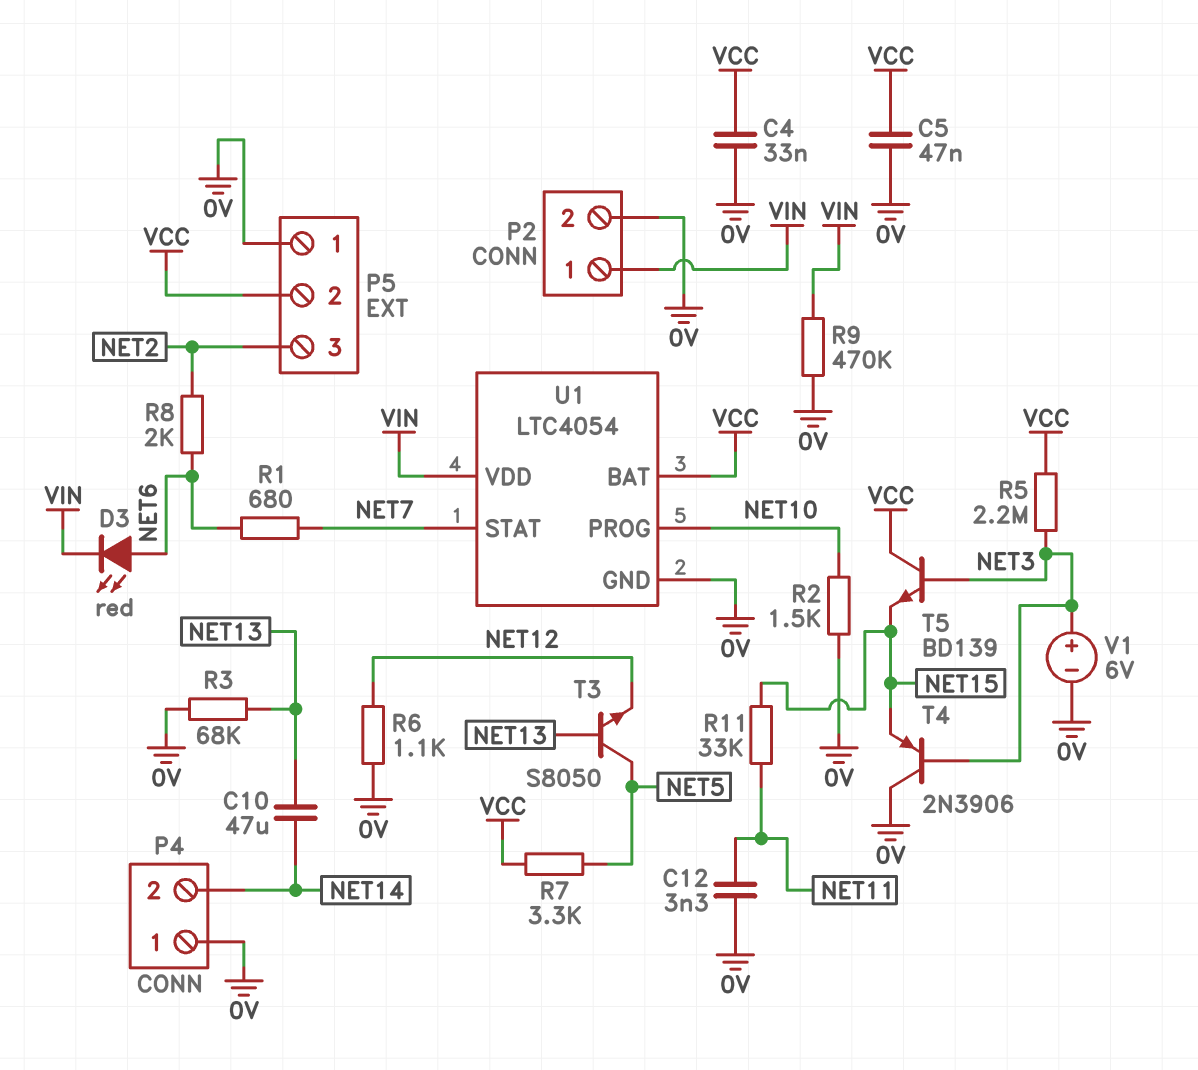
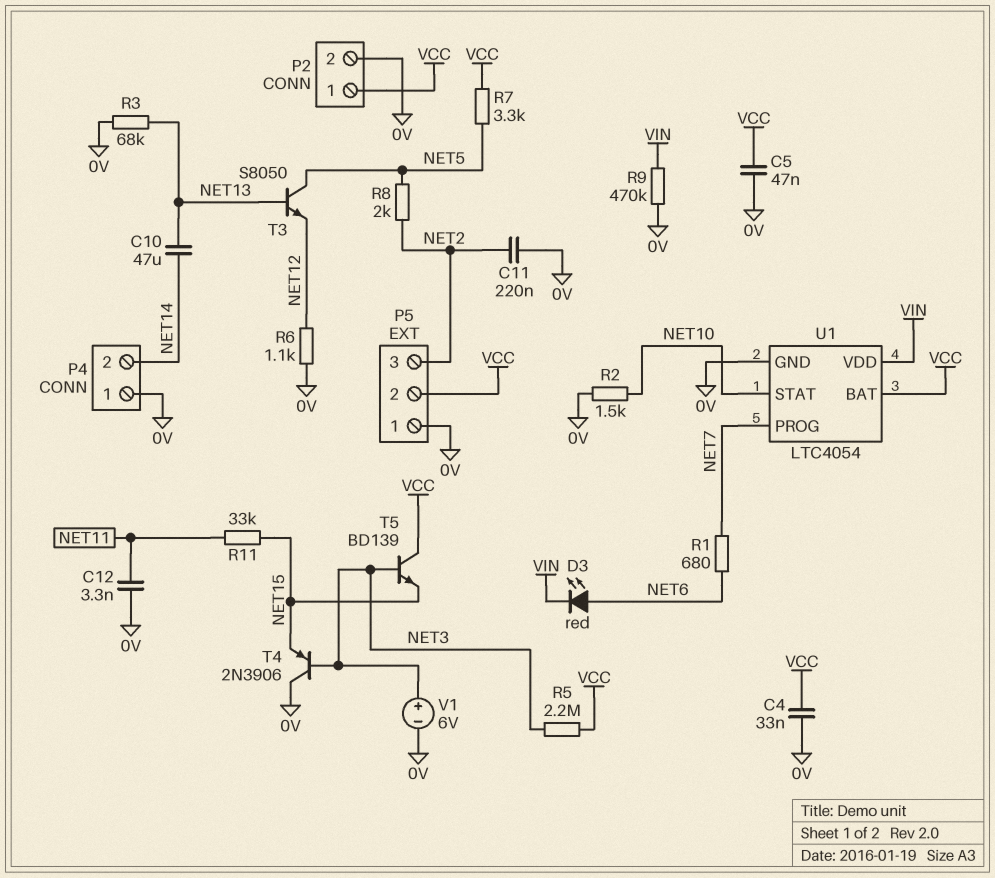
C11: none -> 220nF (0V, NET2)
P2 pin 1: VIN -> VCC
R8: 2k (NET2, NET6) -> 2k (NET2, NET5)
U1 pin PROG: NET10 -> NET7
U1 pin STAT: NET7 -> NET10

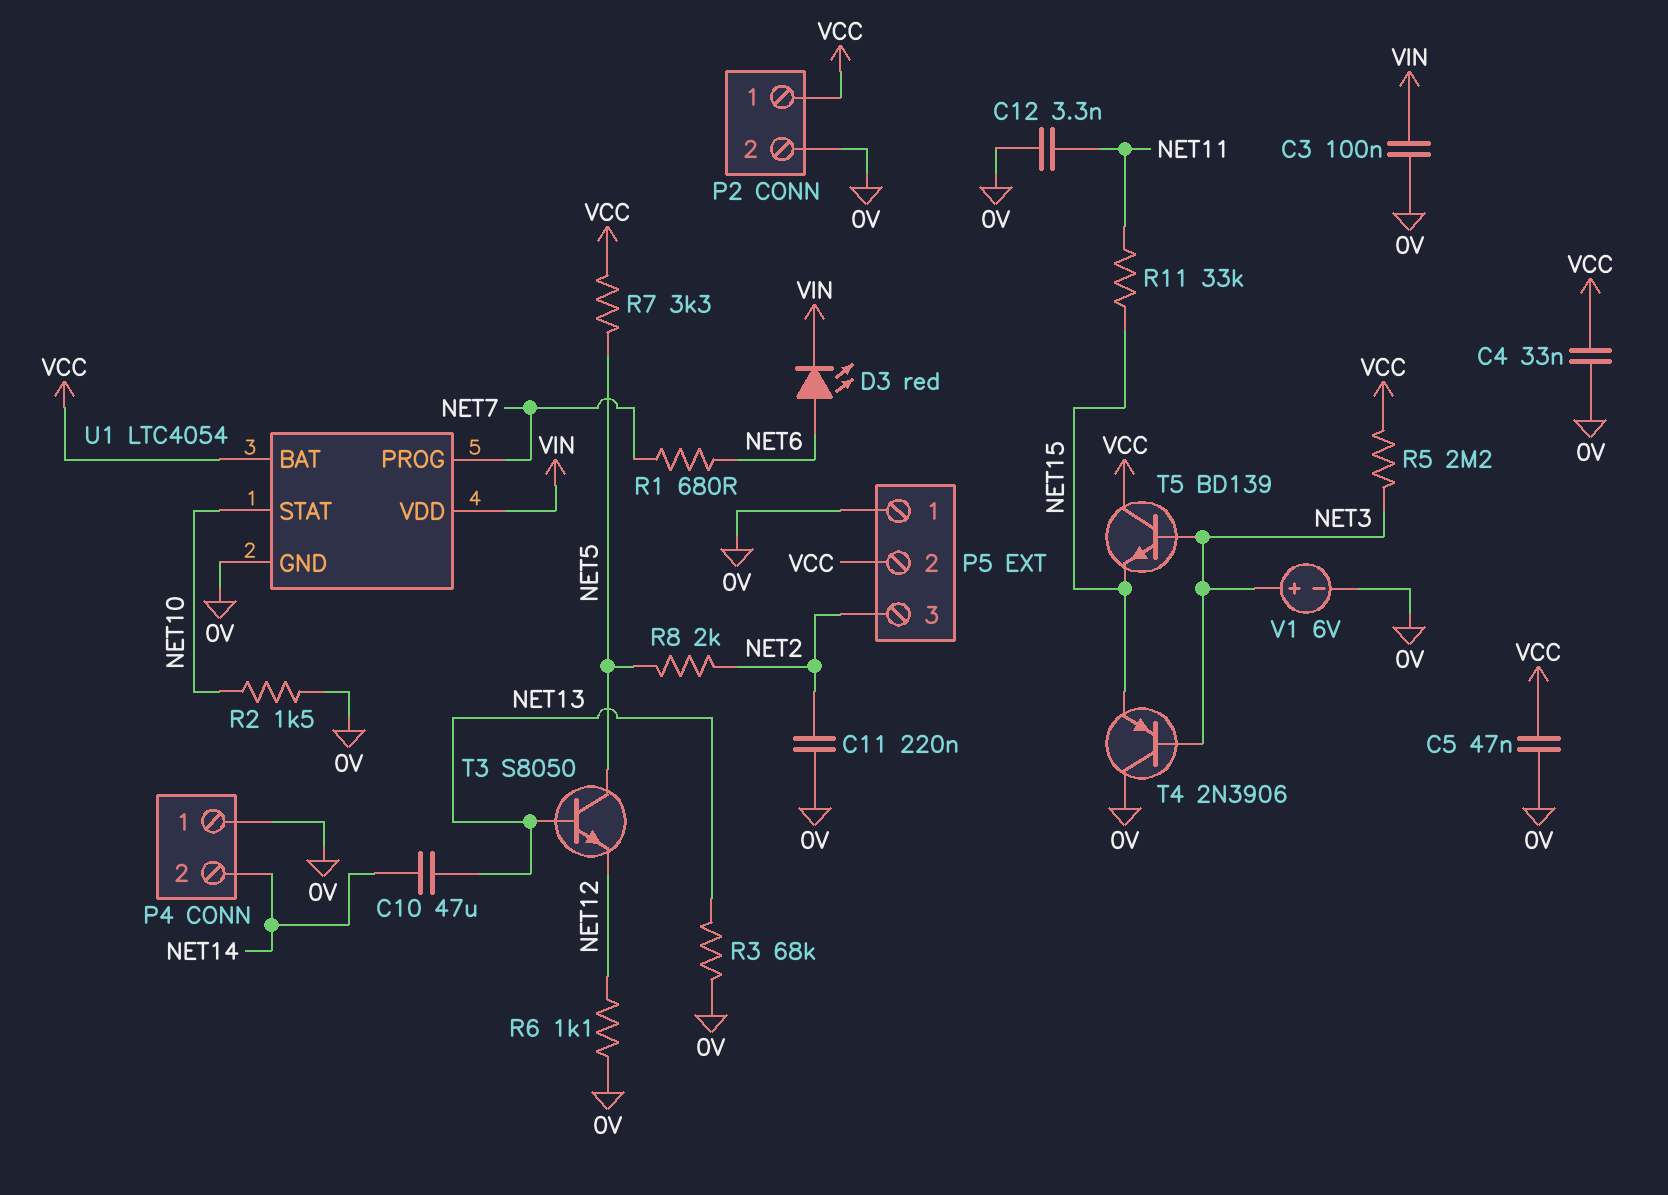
C3: none -> 100nF (0V, VIN)
R9: 470k (0V, VIN) -> none

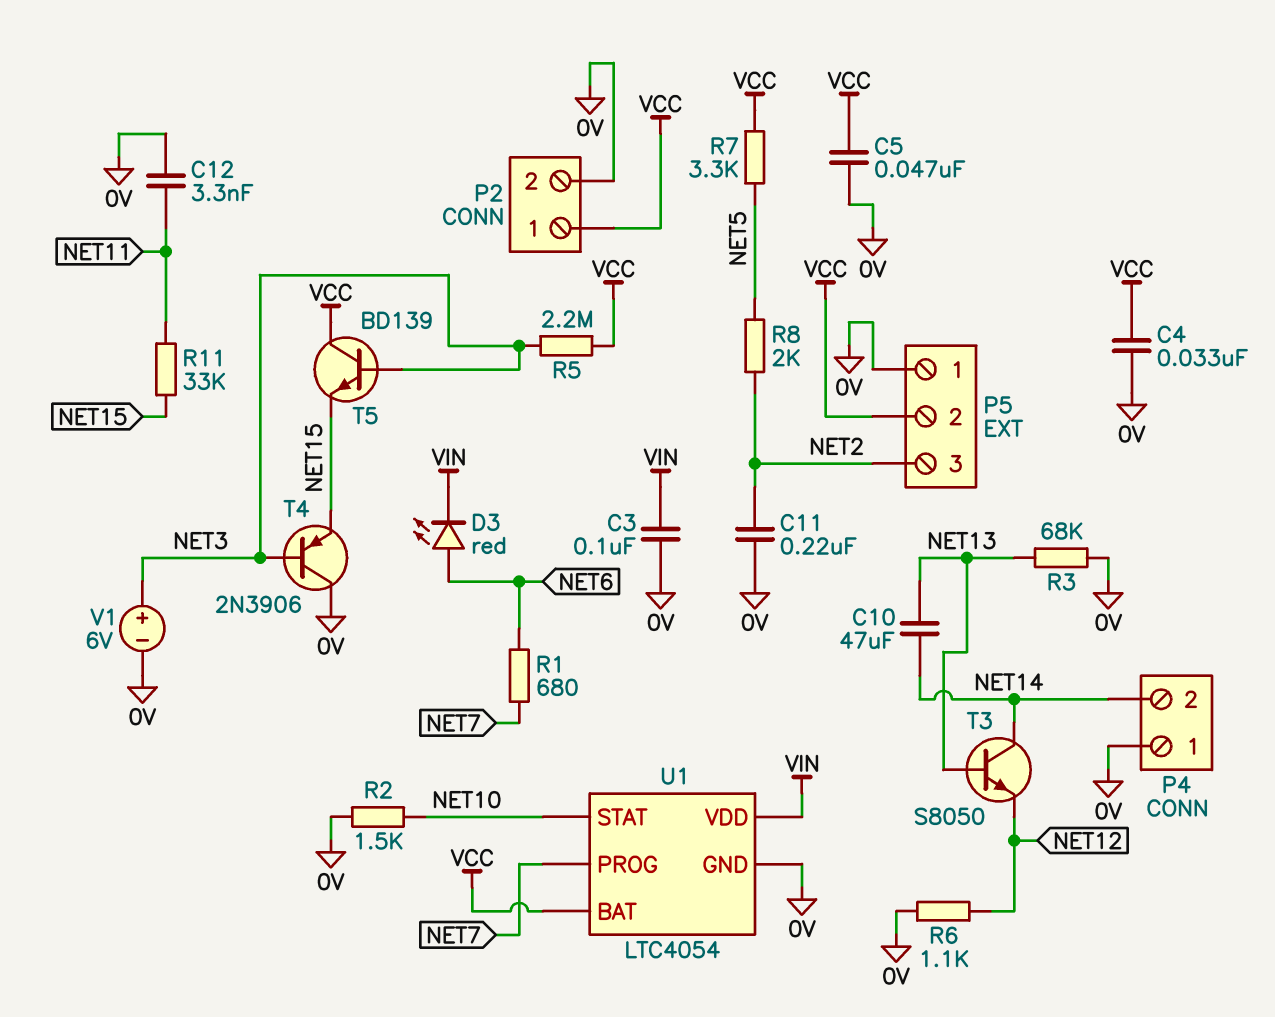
T3: NPN S8050 (B NET13, C NET5, E NET12) -> NPN S8050 (B NET13, C NET14, E NET12)

